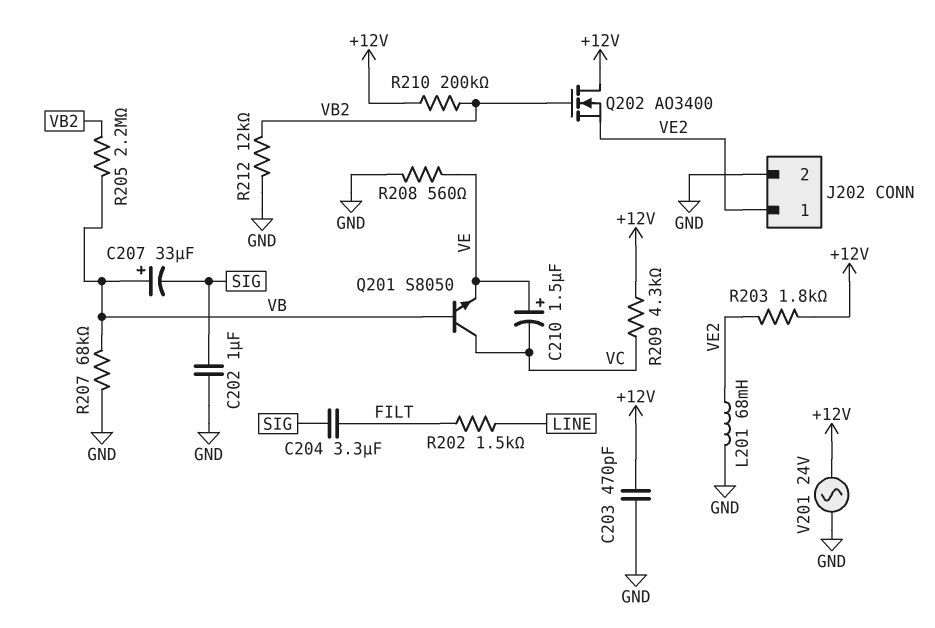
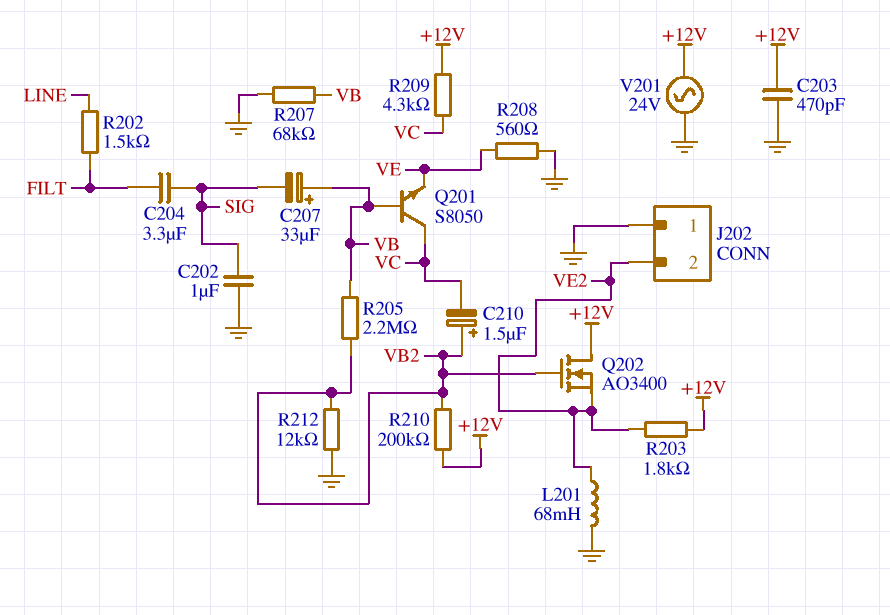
C210: 1.5uF (plus VE, minus VC) -> 1.5uF (plus VB2, minus VC)
J202 pin 1: VE2 -> GND
J202 pin 2: GND -> VE2

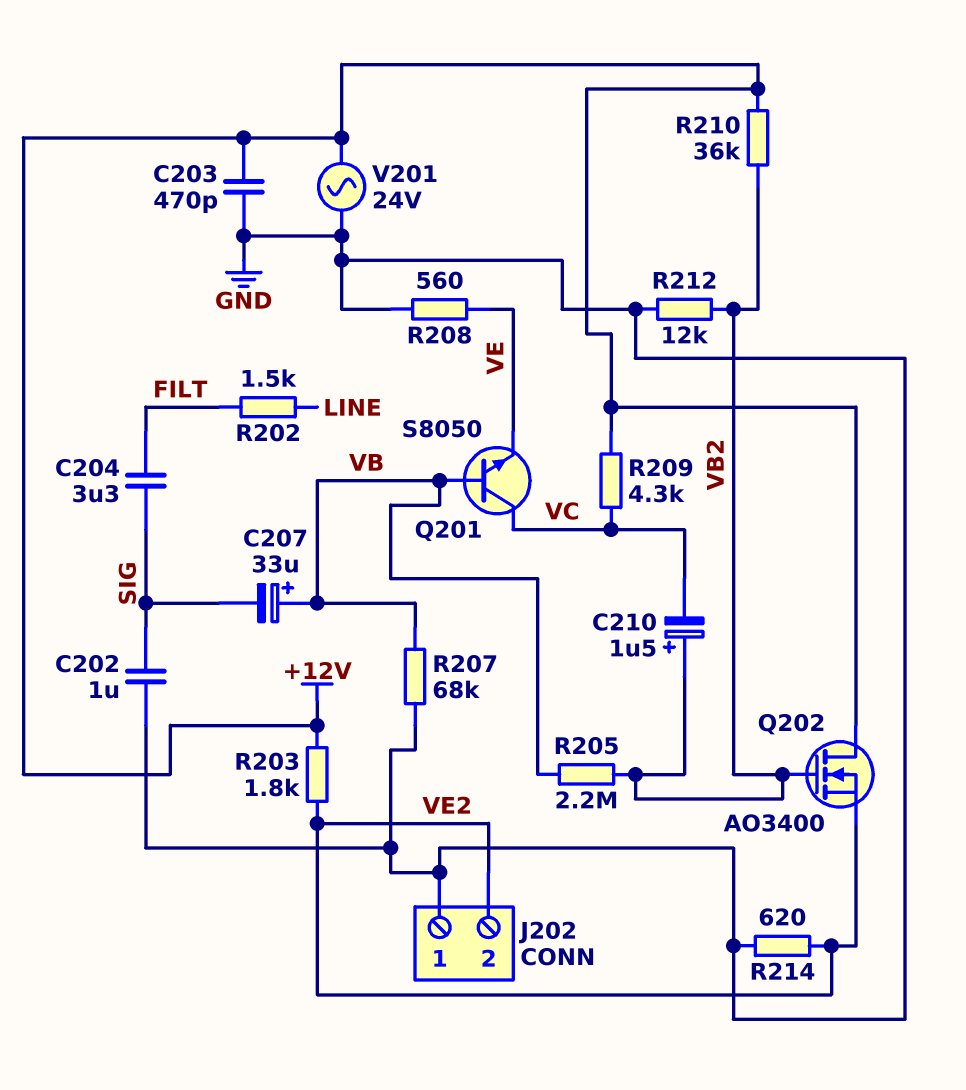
L201: 68mH (GND, VE2) -> none
R210: 200k (+12V, VB2) -> 36k (+12V, VB2)
R214: none -> 620 (GND, VE2)

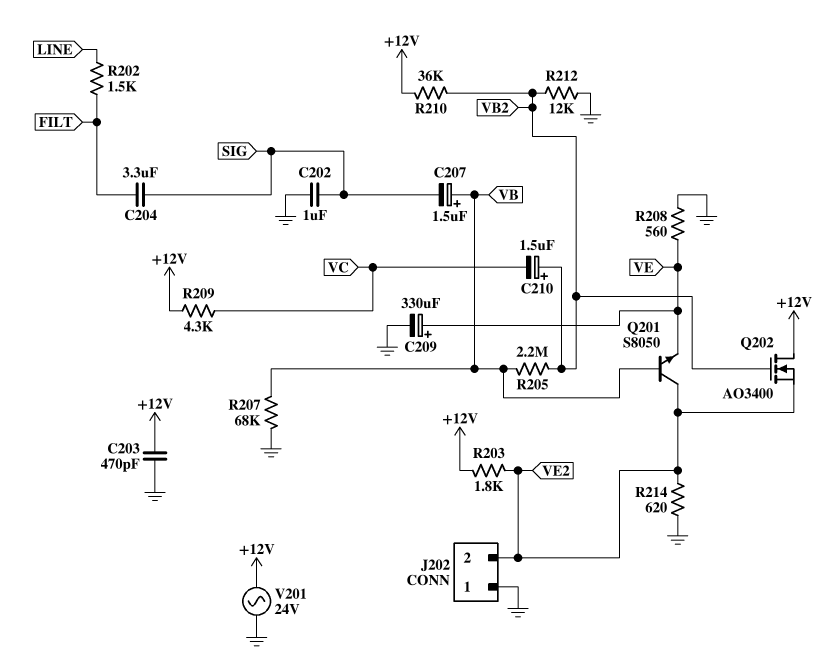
C207: 33uF (plus VB, minus SIG) -> 1.5uF (plus VB, minus SIG)
C209: none -> 330uF (plus VE, minus GND)
Q201: NPN S8050 (B VB, C VC, E VE) -> NPN S8050 (B VB, C VE2, E VE)

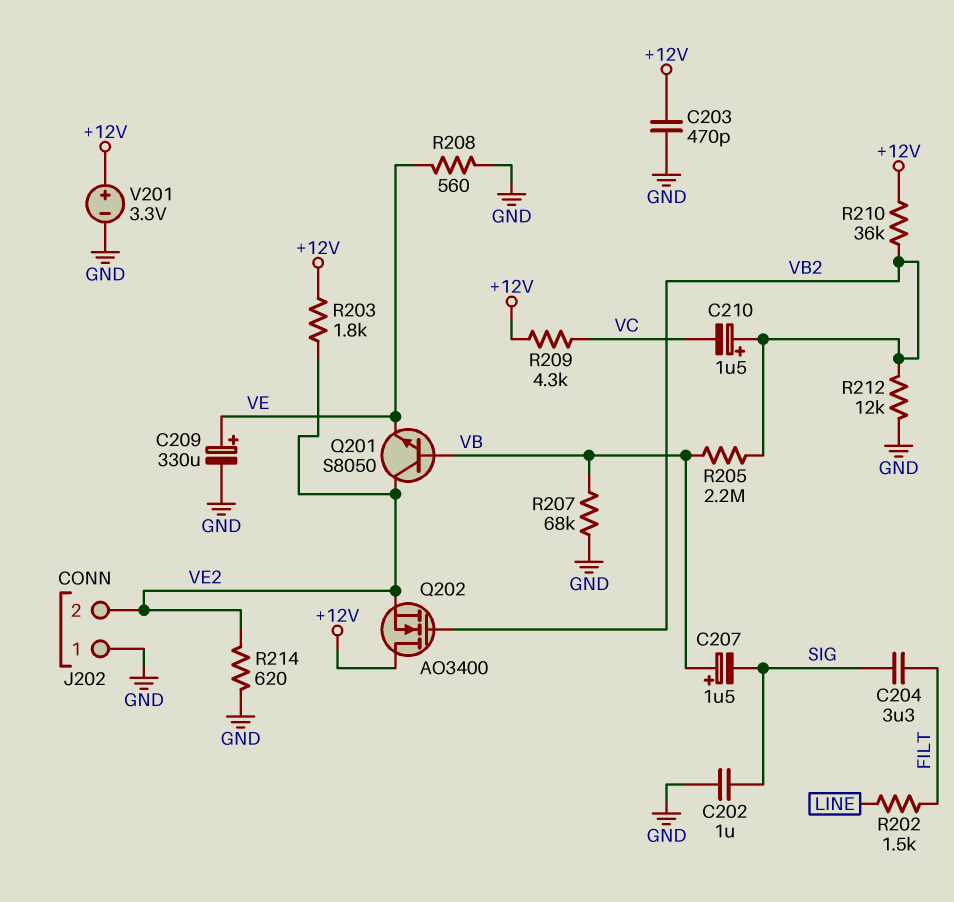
V201: AC 24V (+12V, GND) -> 3.3V (plus +12V, minus GND)

